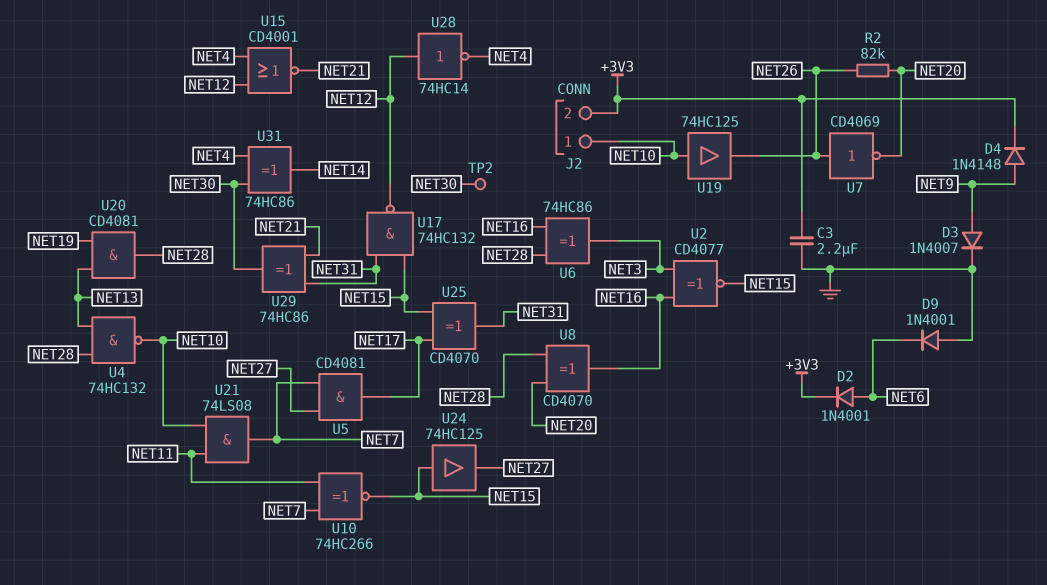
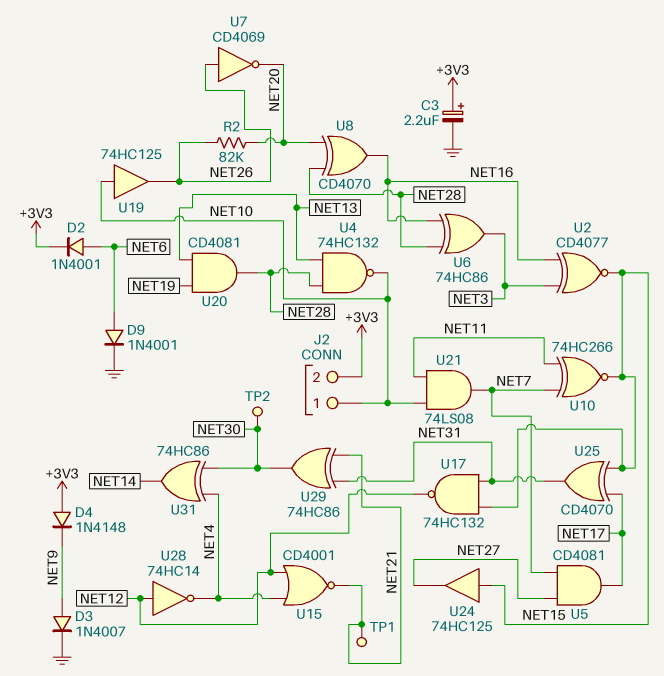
C3: 2.2uF (+3V3, GND) -> 2.2uF (plus +3V3, minus GND)
D4: diode 1N4148 (A NET9, K +3V3) -> diode 1N4148 (A +3V3, K NET9)
D9: diode 1N4001 (A GND, K NET6) -> diode 1N4001 (A NET6, K GND)
TP1: none -> test point (NET21)

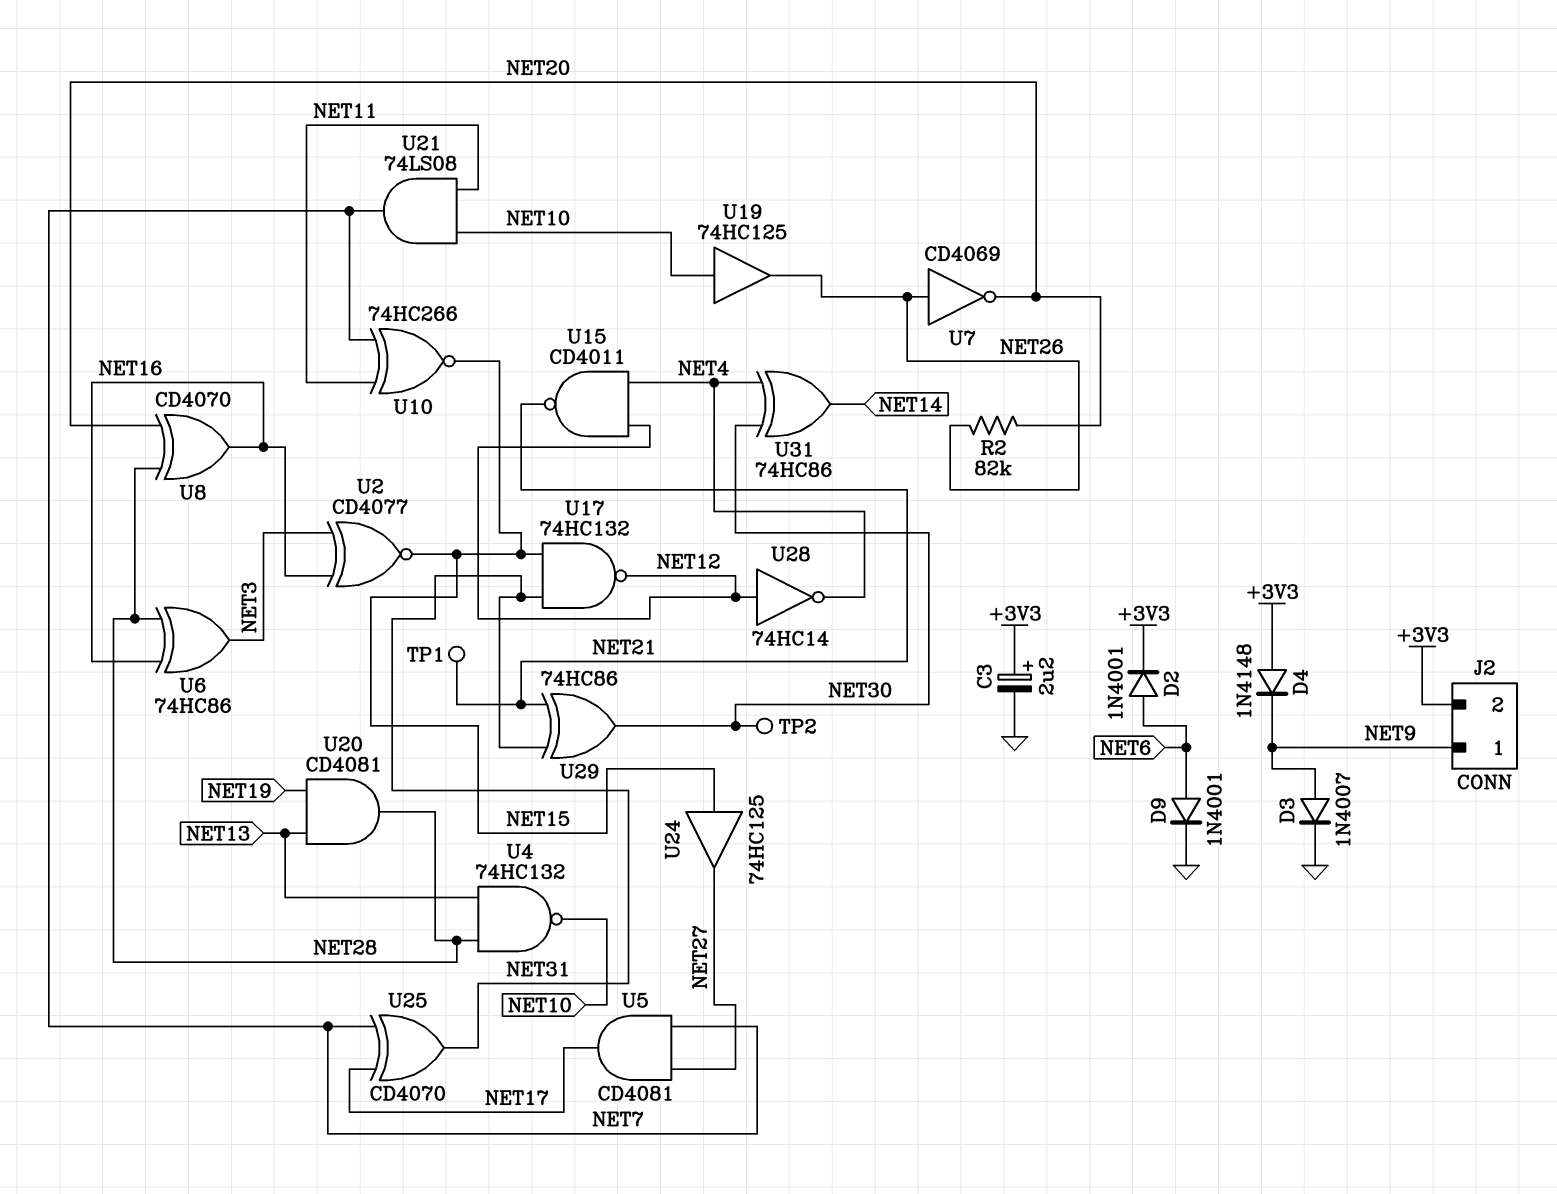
J2 pin 1: NET10 -> NET9
U15: NOR CD4001 (in NET4, in NET12, out NET21) -> NAND CD4011 (in NET4, in NET12, out NET21)
U25: XOR CD4070 (in NET15, in NET17, out NET31) -> XOR CD4070 (in NET7, in NET17, out NET31)

